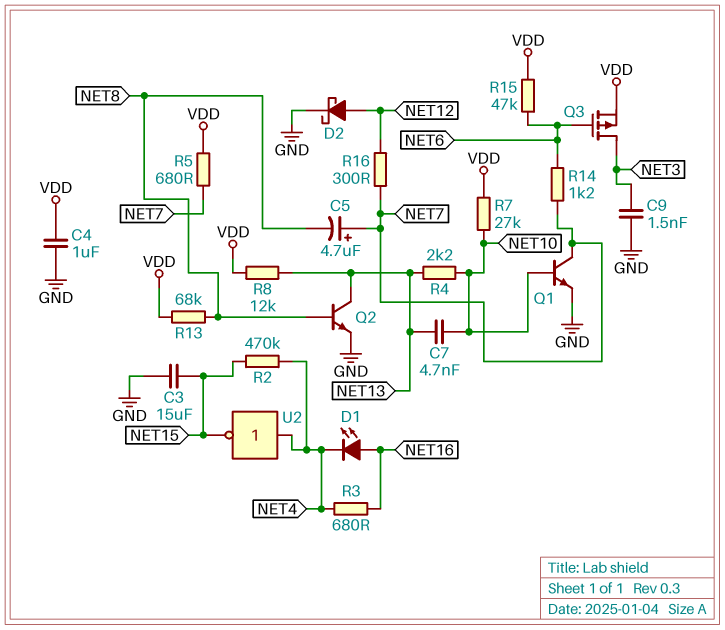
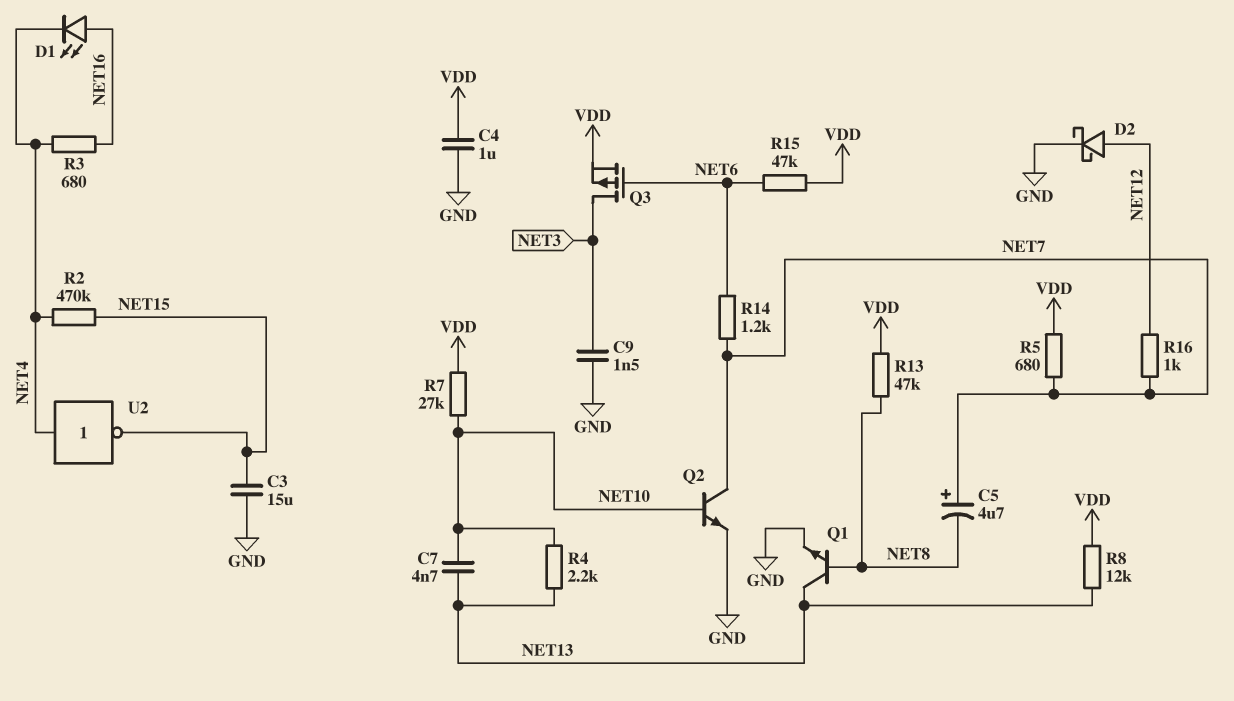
Q1: NPN (B NET10, C NET7, E GND) -> NPN (B NET8, C NET13, E GND)
Q2: NPN (B NET8, C NET13, E GND) -> NPN (B NET10, C NET7, E GND)
R13: 68k (NET8, VDD) -> 47k (NET8, VDD)
R16: 300 (NET7, NET12) -> 1k (NET7, NET12)

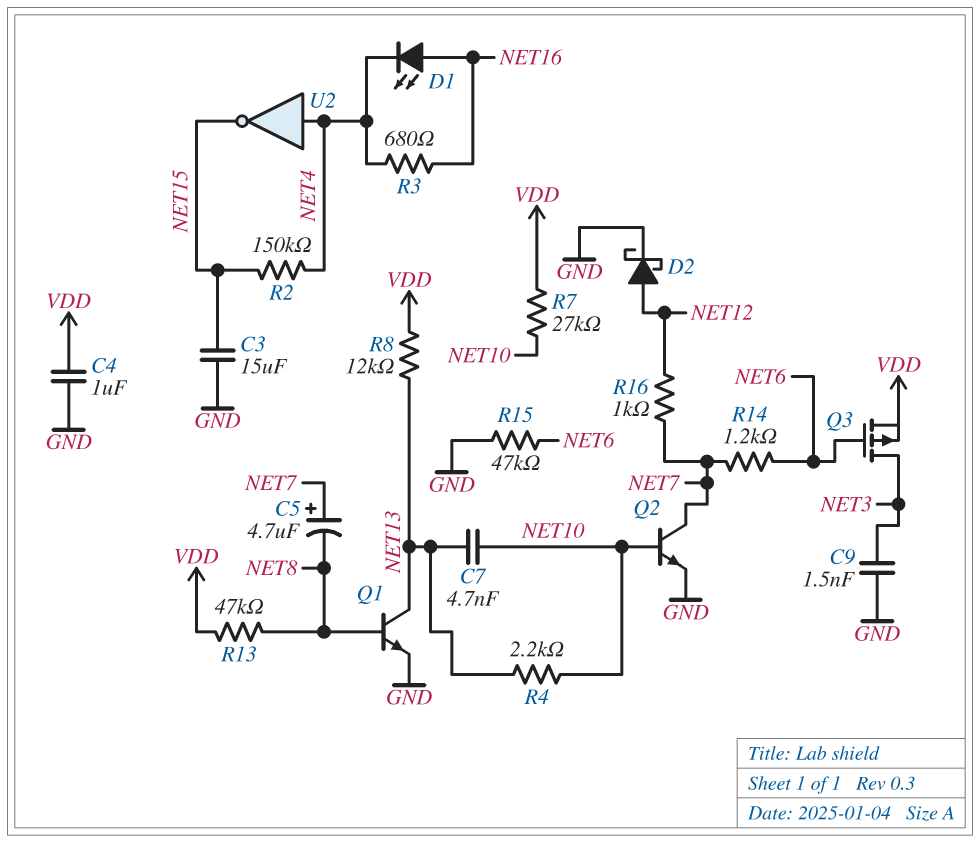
R2: 470k (NET4, NET15) -> 150k (NET4, NET15)
R5: 680 (NET7, VDD) -> none
R15: 47k (NET6, VDD) -> 47k (GND, NET6)

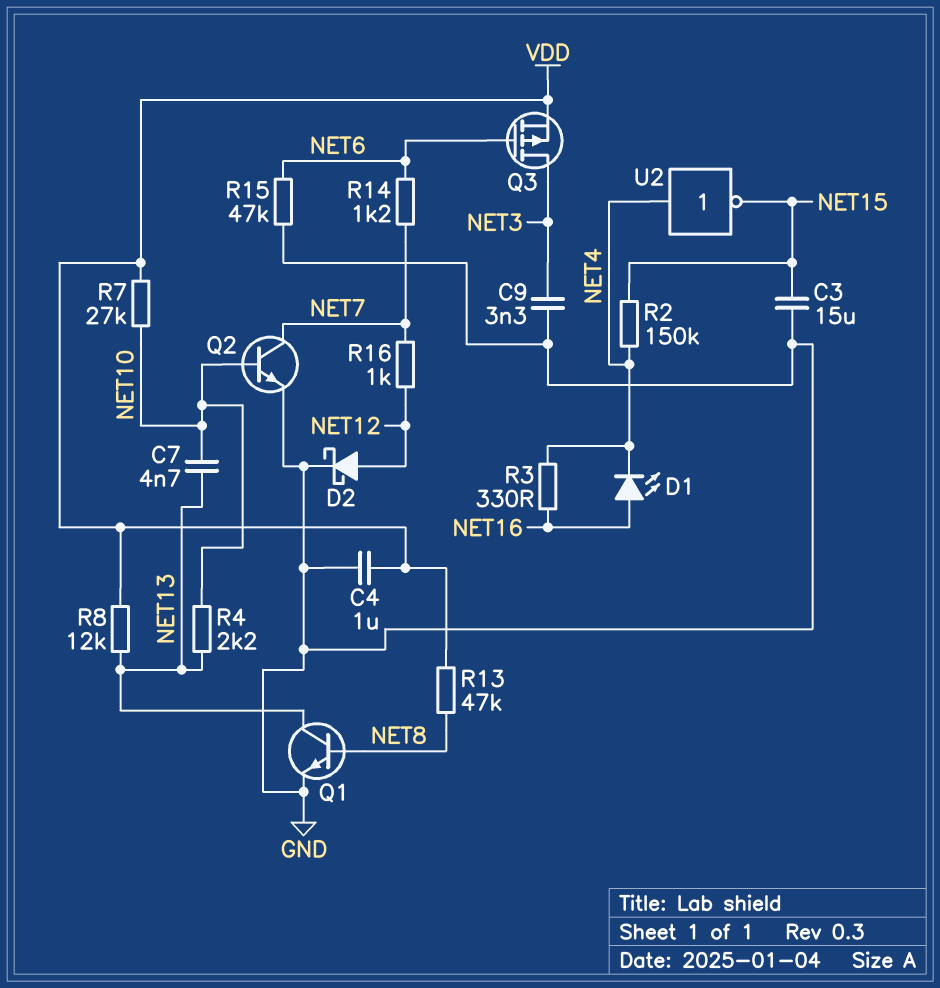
C5: 4.7uF (plus NET7, minus NET8) -> none
C9: 1.5nF (GND, NET3) -> 3.3nF (GND, NET3)
R3: 680 (NET4, NET16) -> 330 (NET4, NET16)

